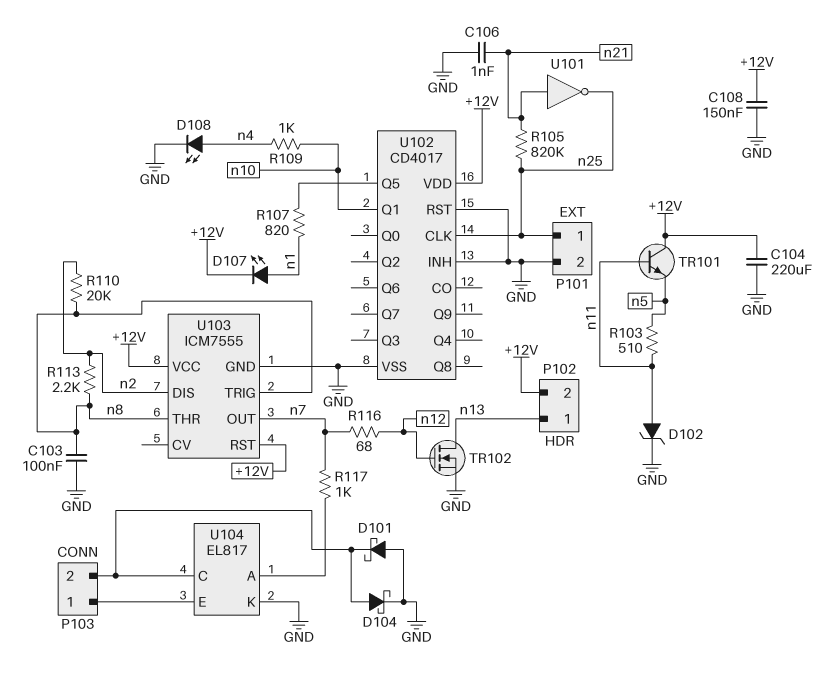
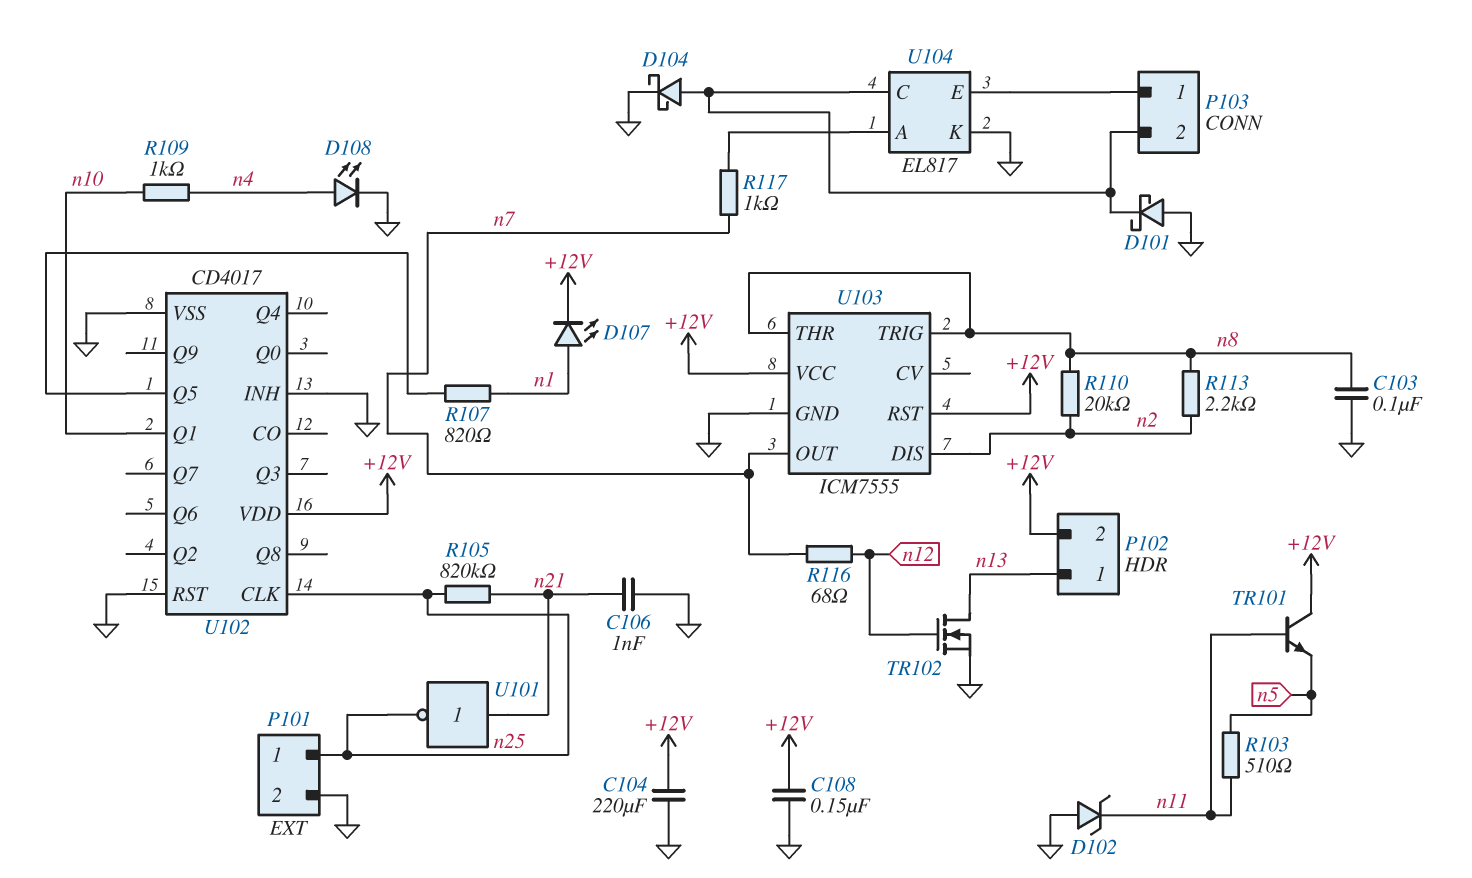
D102: zener (A n11, K GND) -> zener (A GND, K n11)

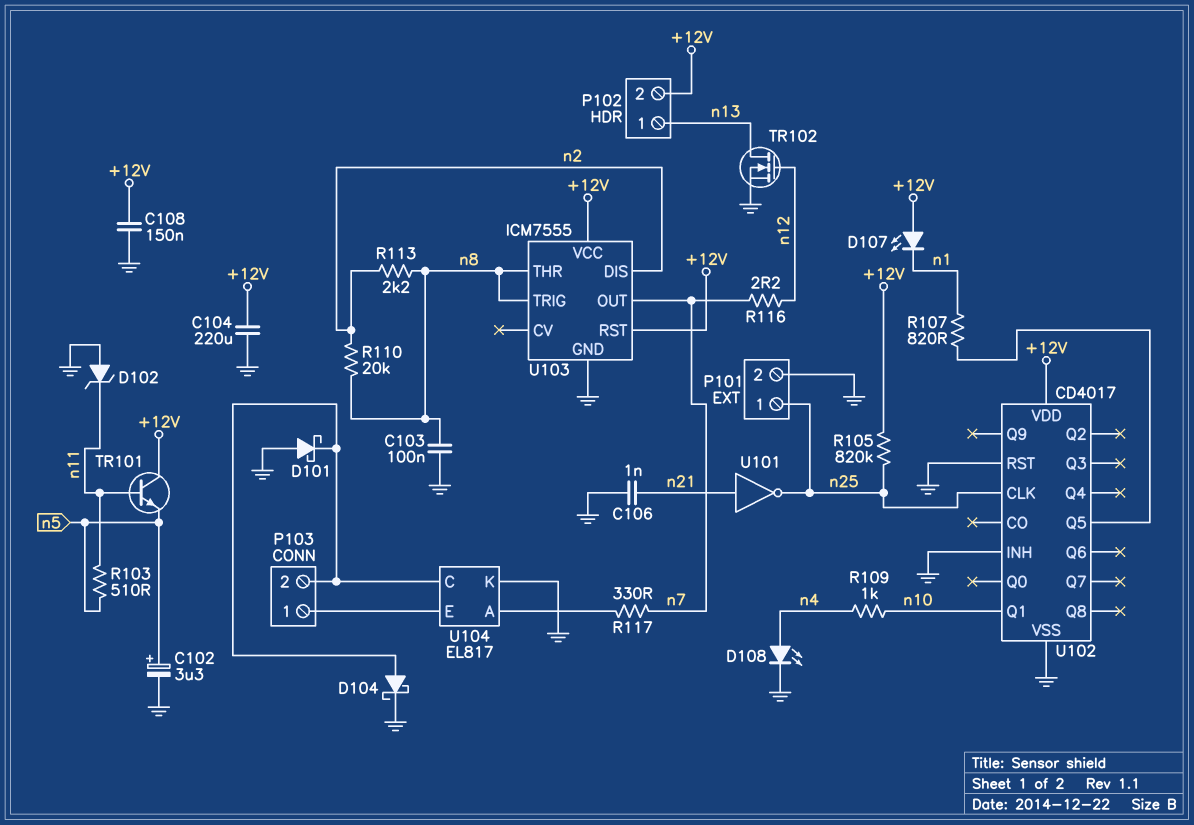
C102: none -> 3.3uF (plus n5, minus GND)
D107: LED (A n1, K +12V) -> LED (A +12V, K n1)
R105: 820k (n21, n25) -> 820k (+12V, n25)
R116: 68 (n7, n12) -> 2.2 (n7, n12)
R117: 1k (U104/A, n7) -> 330 (U104/A, n7)

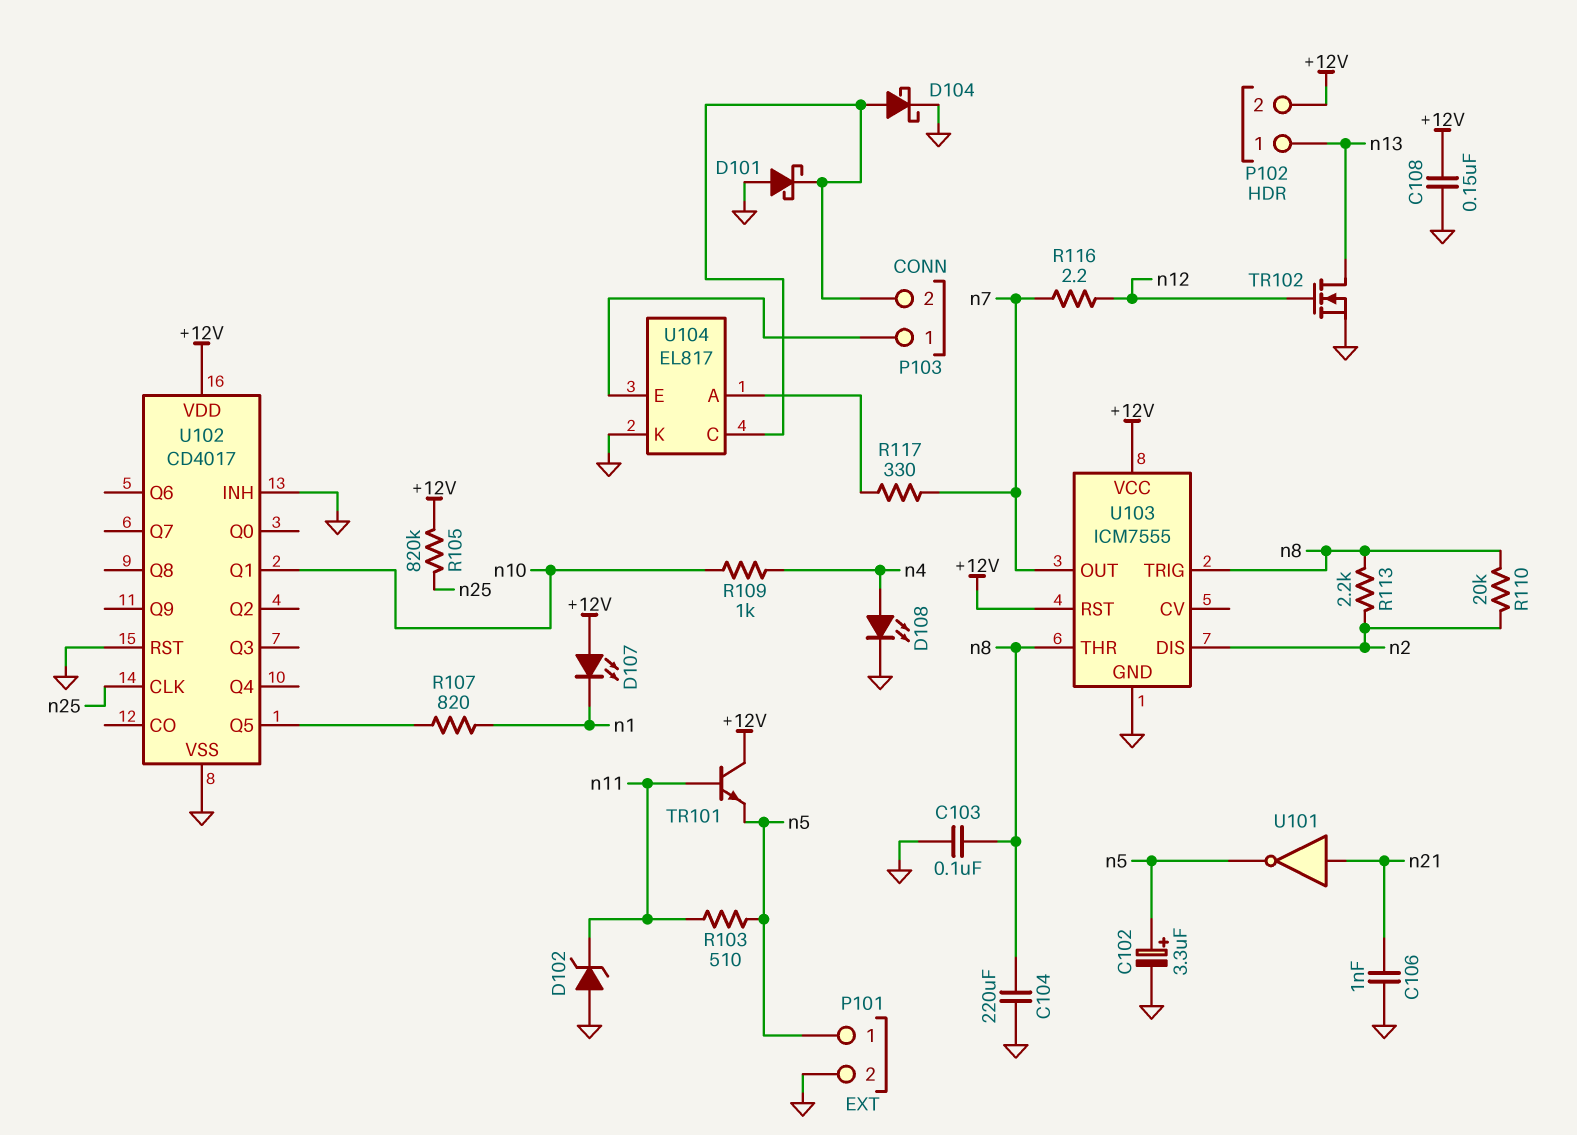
C104: 220uF (+12V, GND) -> 220uF (GND, n8)
P101 pin 1: n25 -> n5
U101: NOT (in n21, out n25) -> NOT (in n21, out n5)

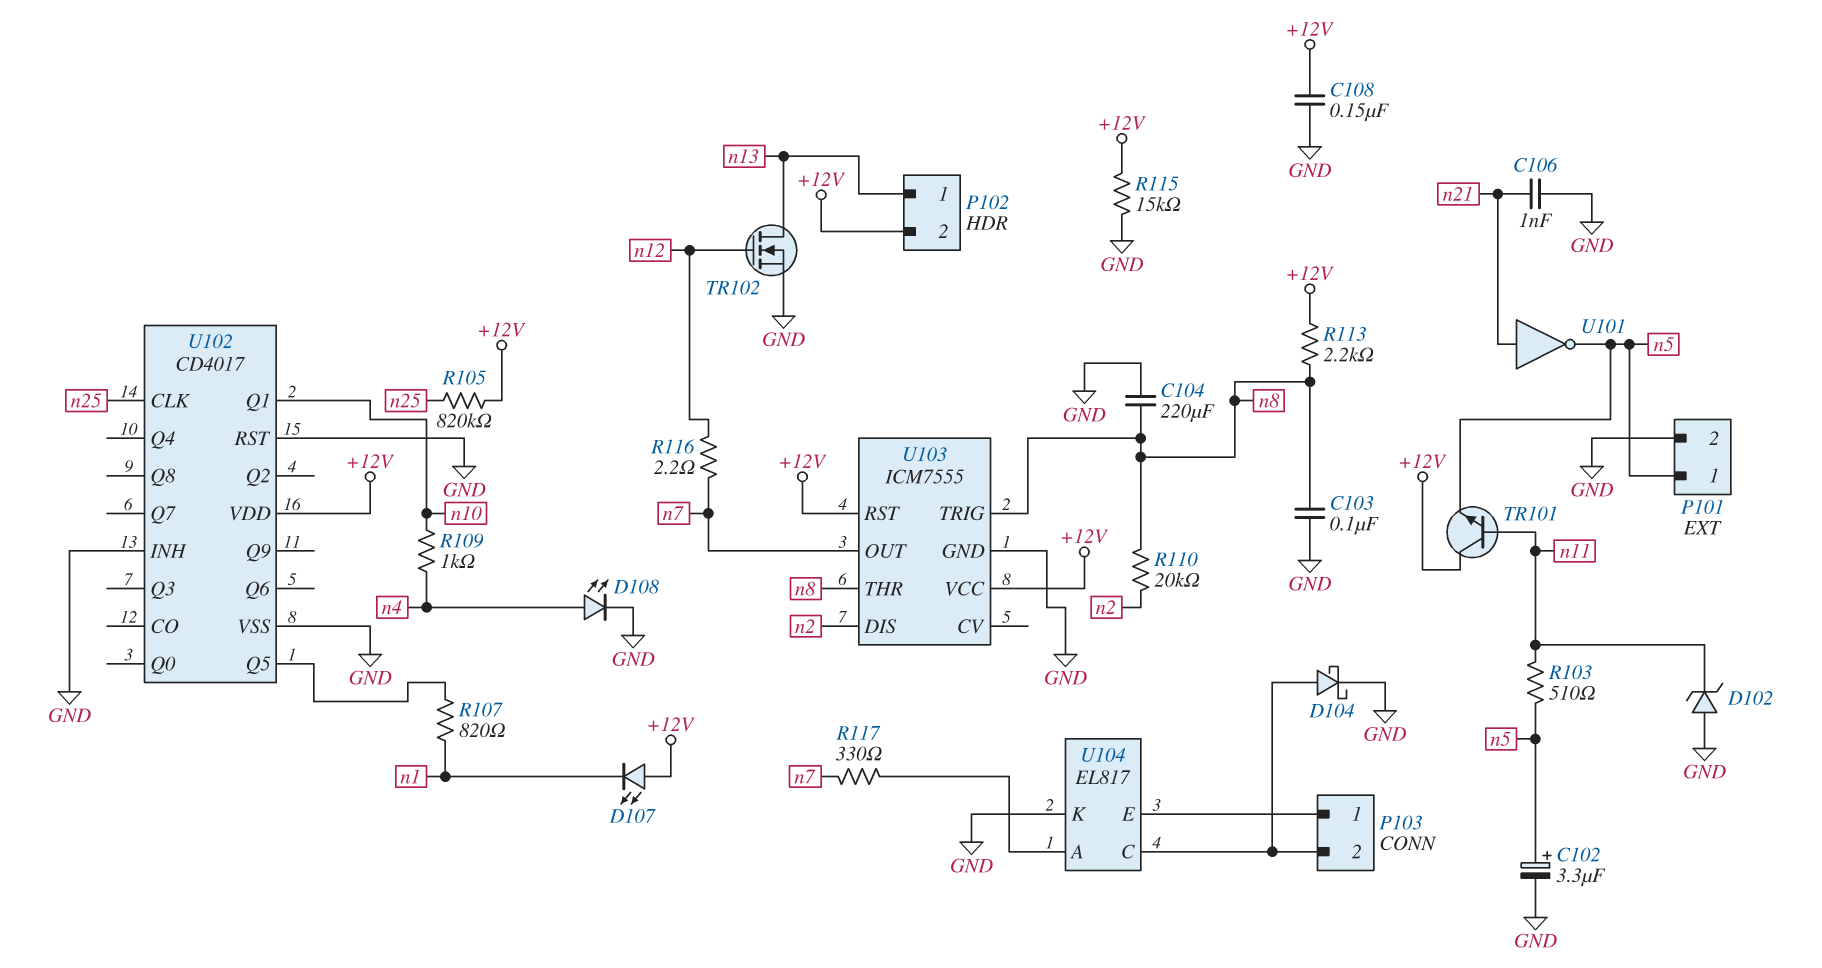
D101: schottky (A GND, K P103/2) -> none
R113: 2.2k (n2, n8) -> 2.2k (+12V, n8)
R115: none -> 15k (+12V, GND)

